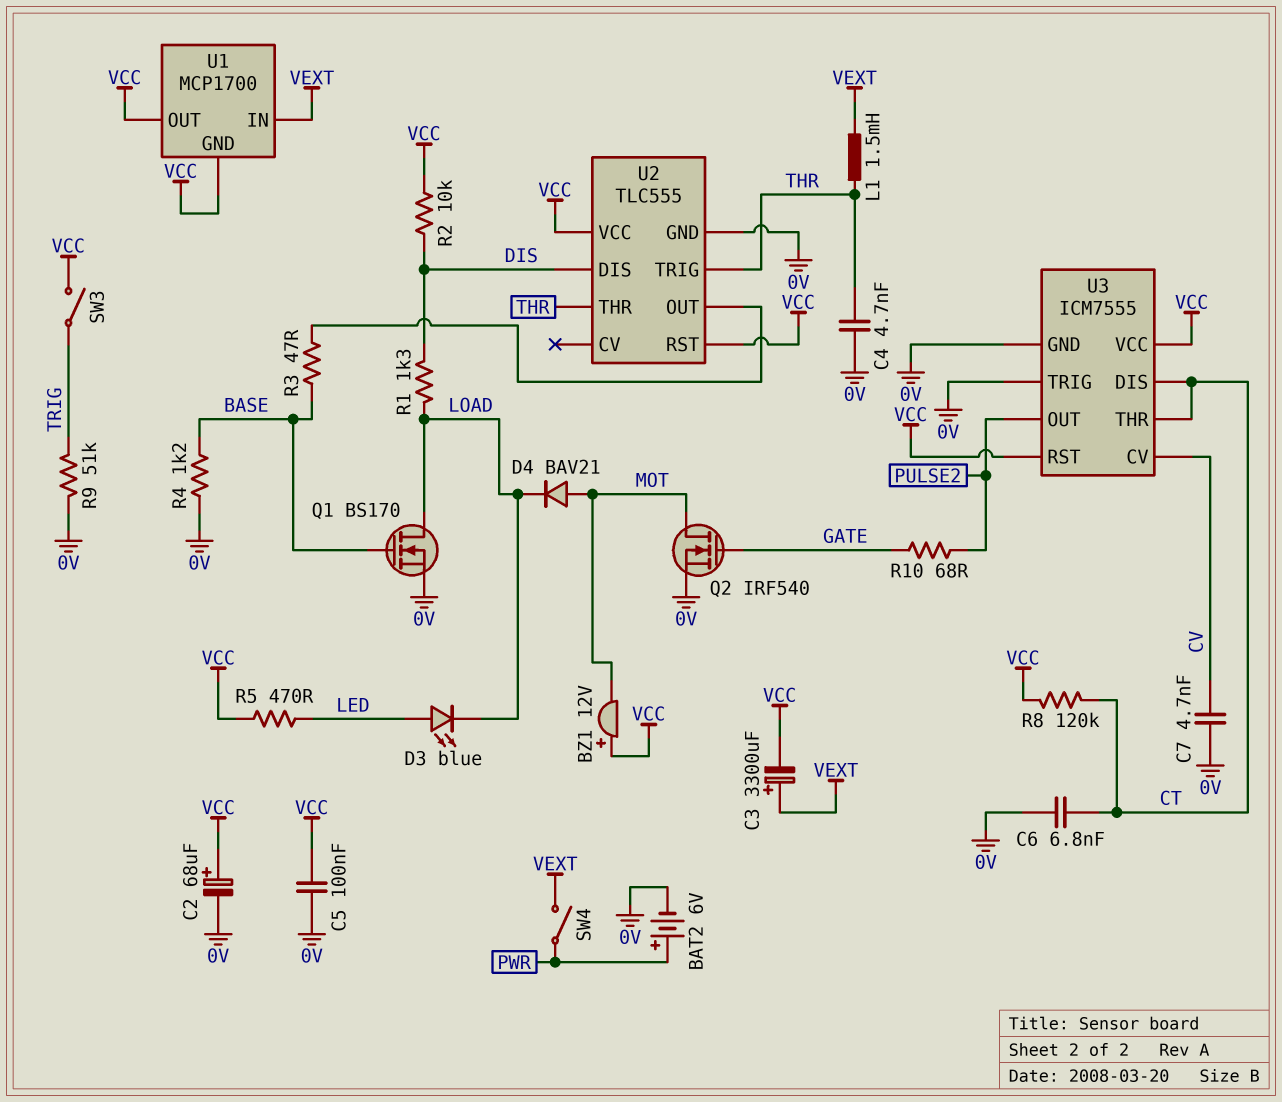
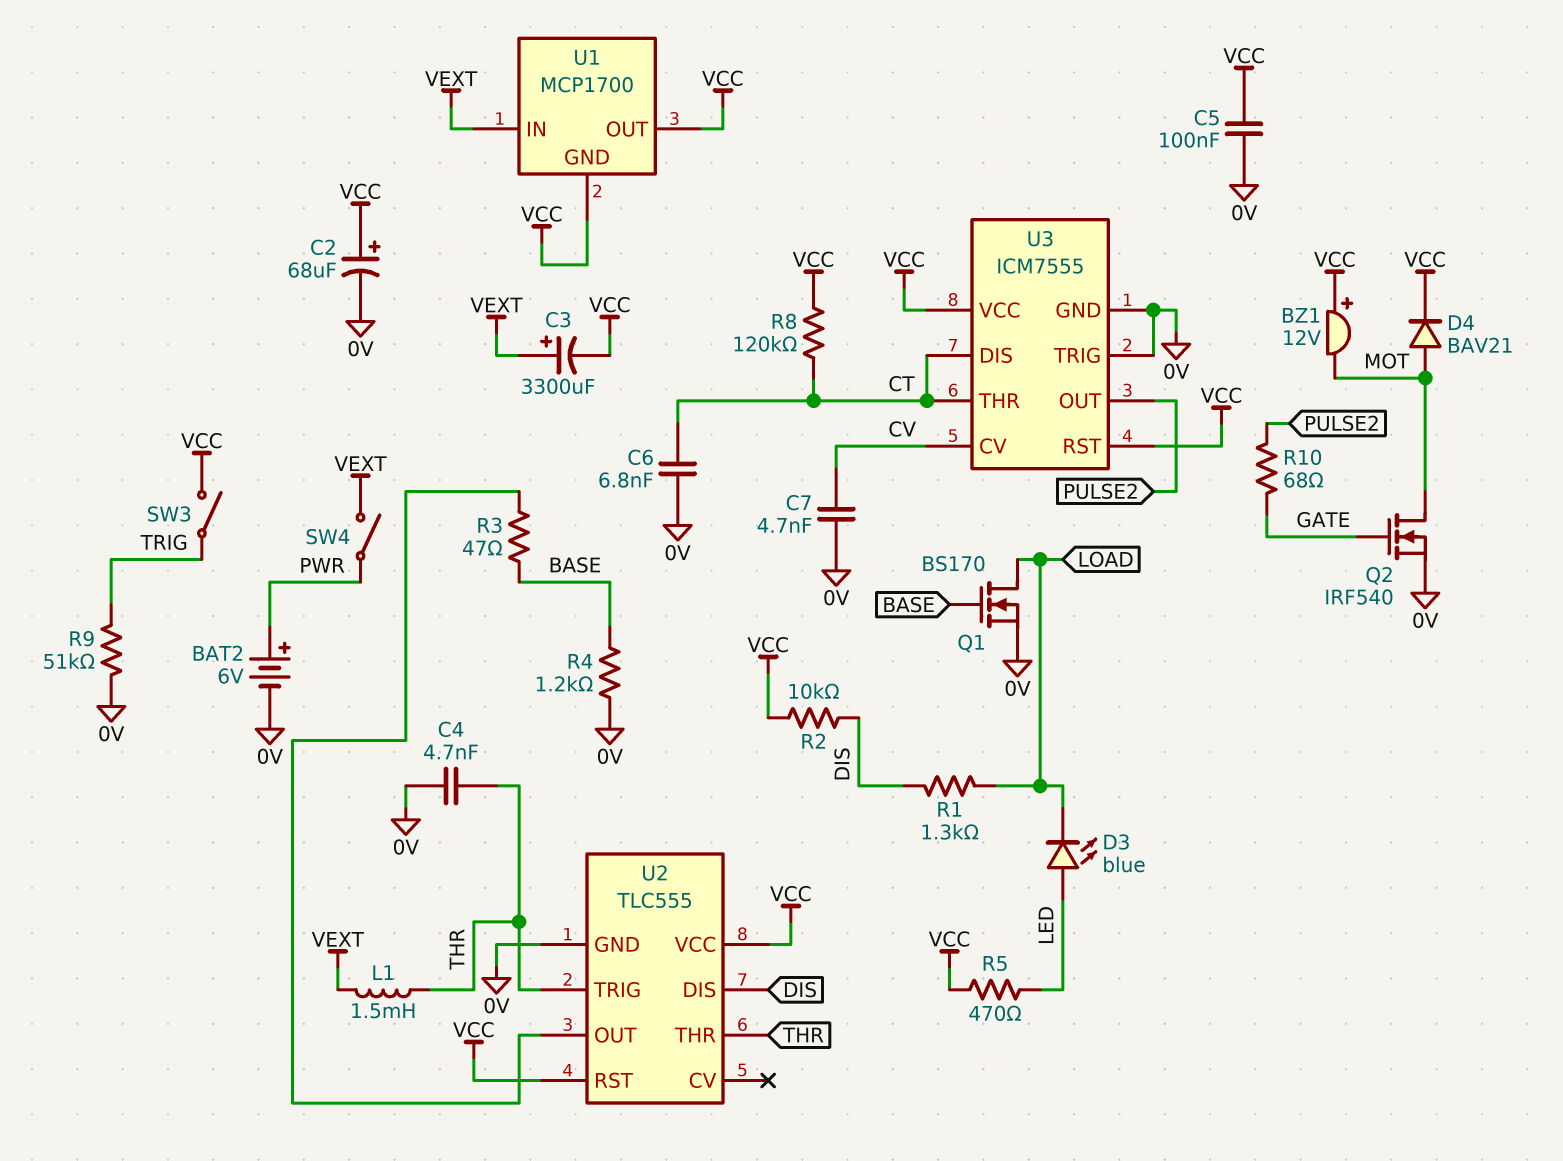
D4: diode BAV21 (A MOT, K LOAD) -> diode BAV21 (A MOT, K VCC)

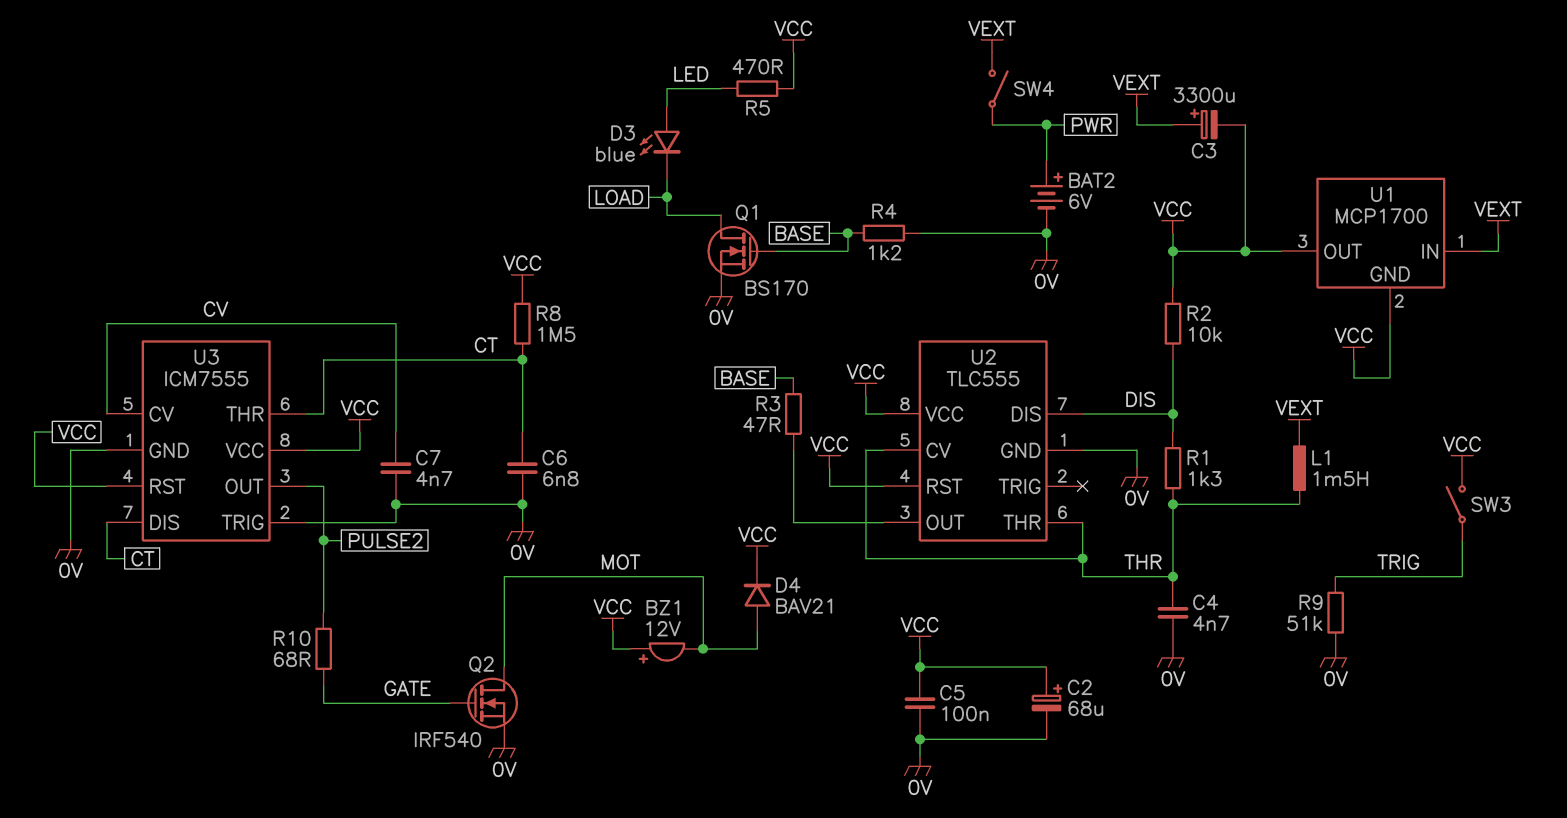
R1: 1.3k (DIS, LOAD) -> 1.3k (DIS, THR)
R8: 120k (CT, VCC) -> 1.5M (CT, VCC)
U2 pin CV: none -> THR
U2 pin TRIG: THR -> none

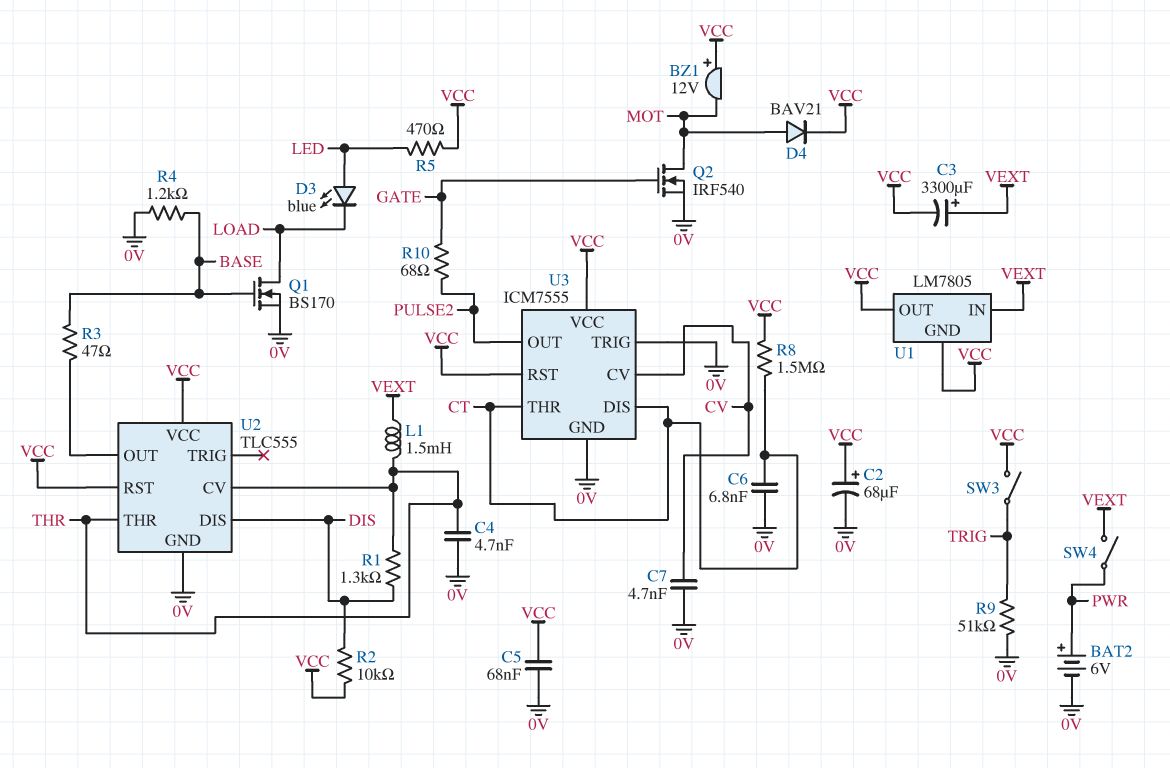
C5: 100nF (0V, VCC) -> 68nF (0V, VCC)
U1: MCP1700 -> LM7805

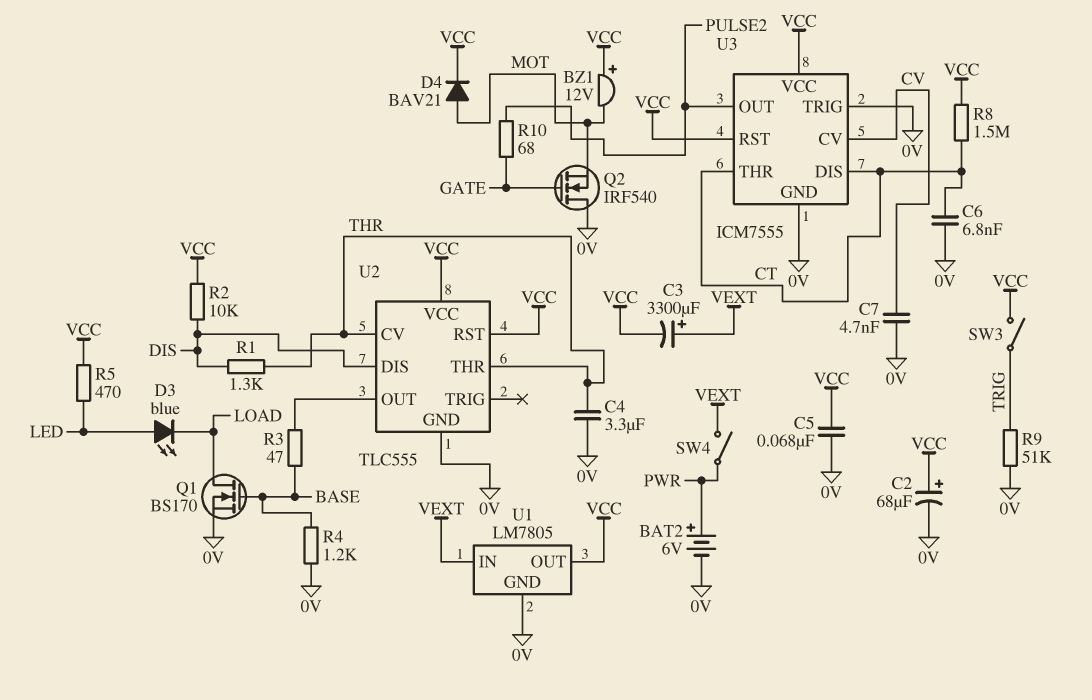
C4: 4.7nF (0V, THR) -> 3.3uF (0V, THR)
L1: 1.5mH (THR, VEXT) -> none
Q2: NMOS IRF540 (G GATE, D MOT, S 0V) -> NMOS IRF540 (G GATE, D 0V, S MOT)
U1 pin GND: VCC -> 0V

